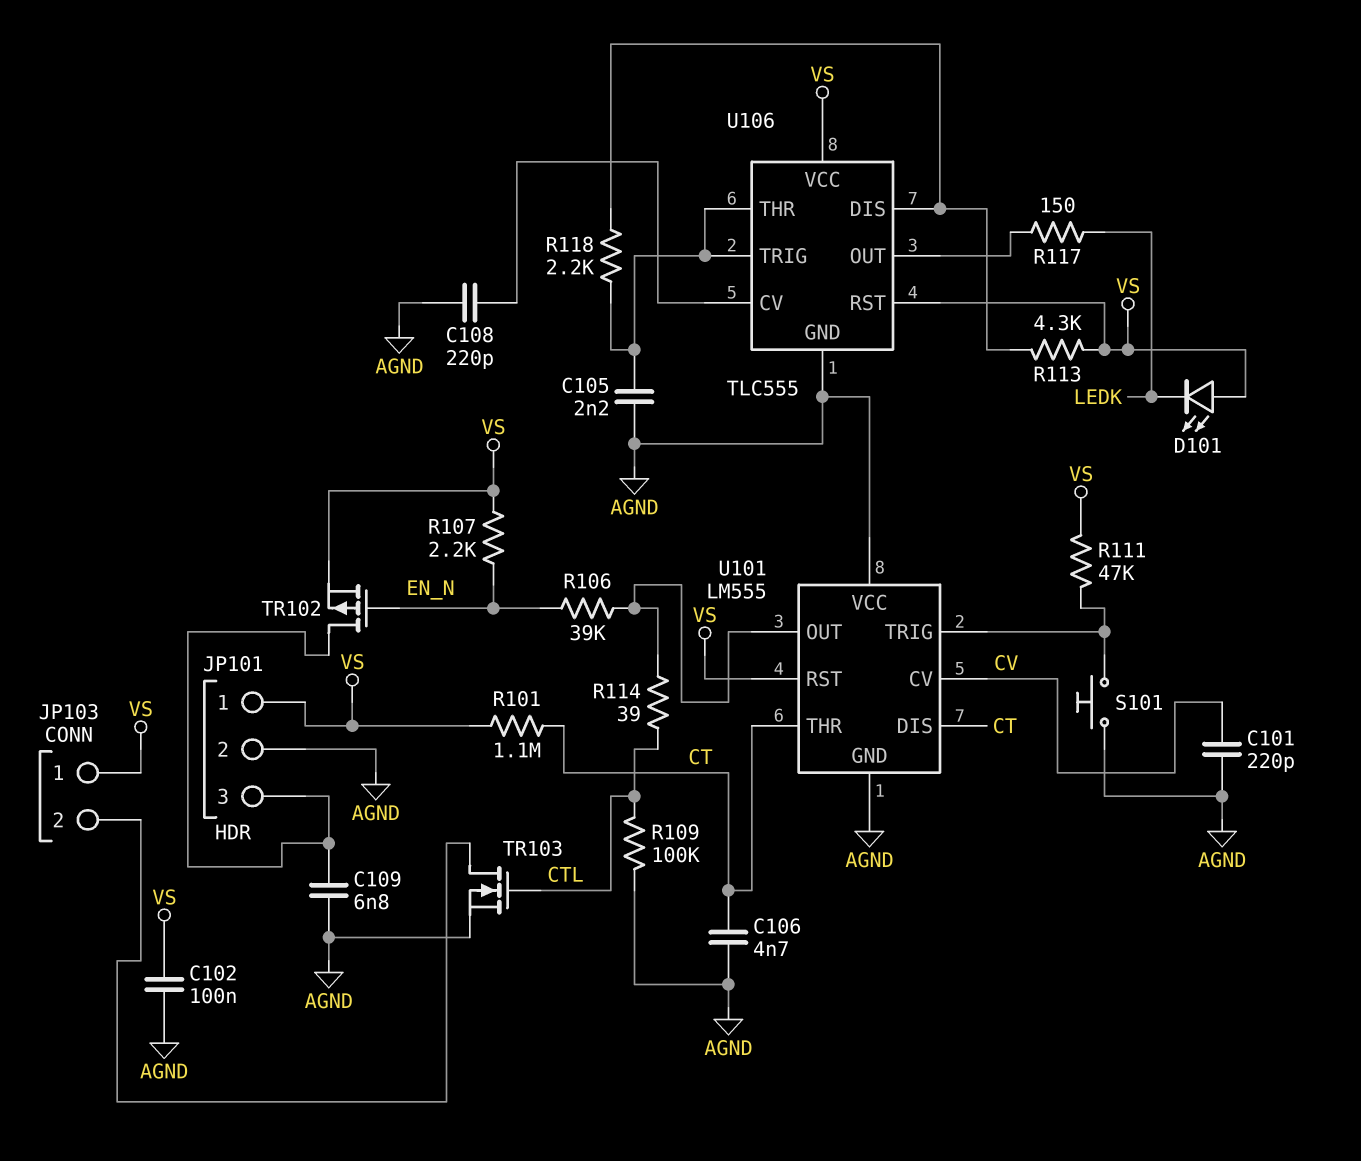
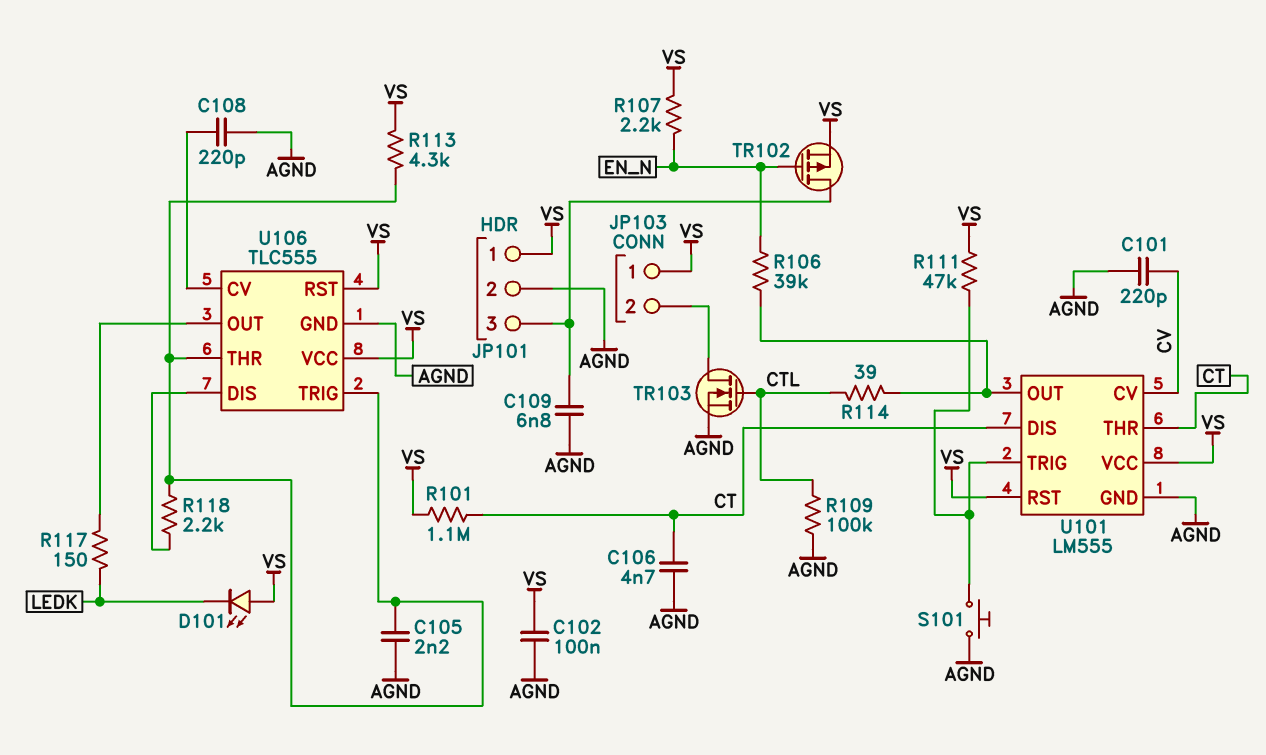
R113: 4.3k (U106/DIS, VS) -> 4.3k (U106/THR, VS)
U101 pin VCC: AGND -> VS

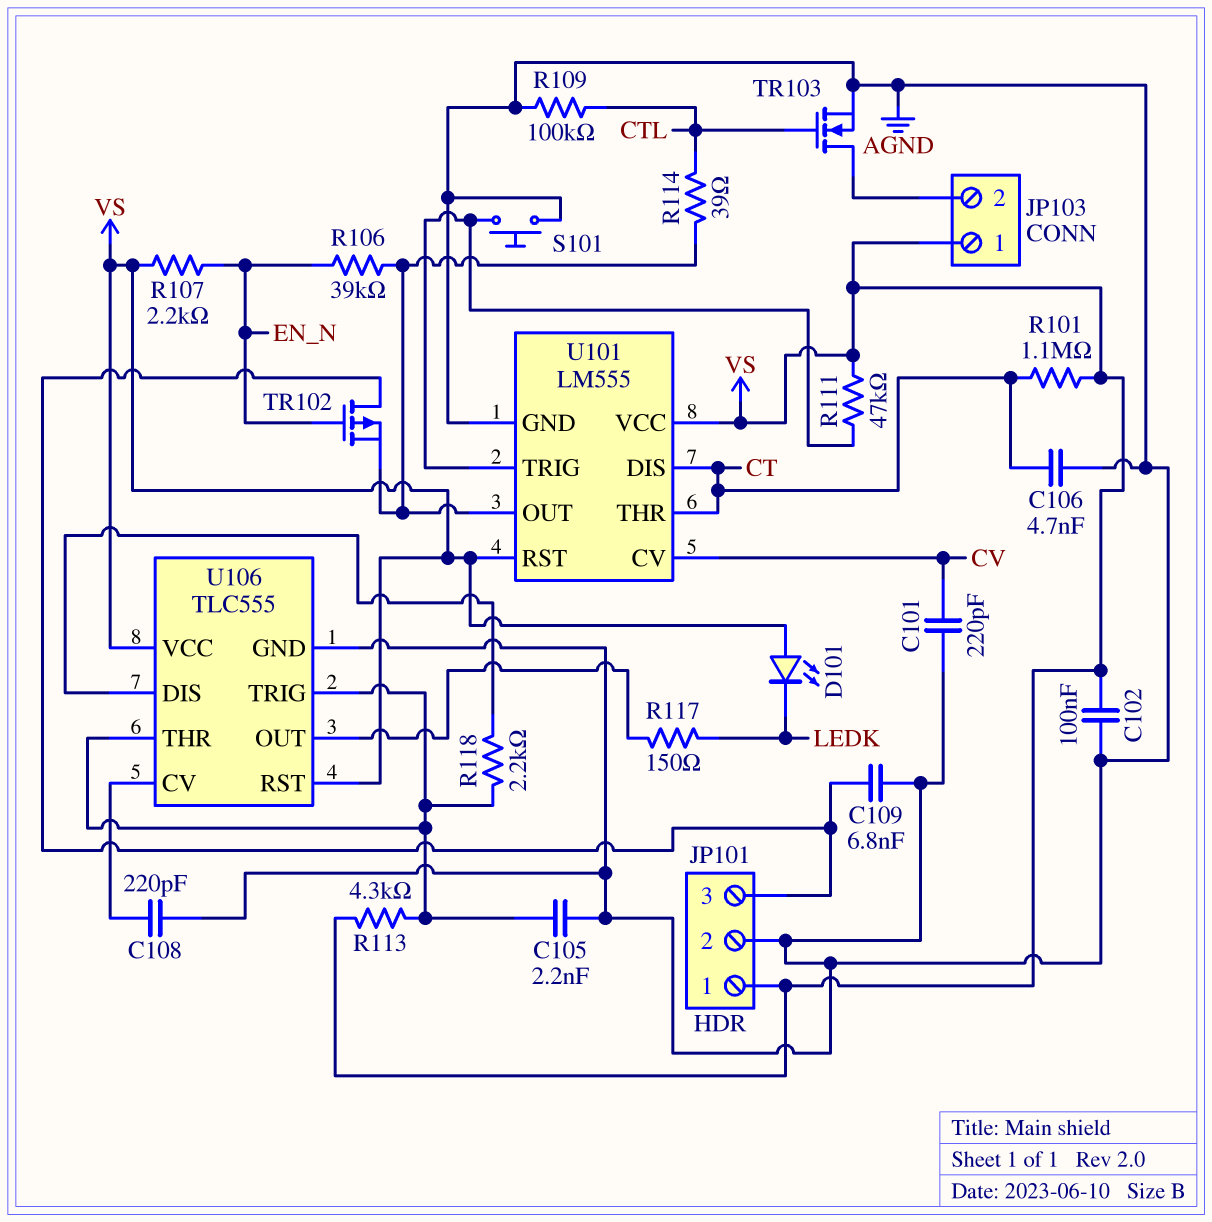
TR102: PMOS (G EN_N, D JP101/3, S VS) -> PMOS (G EN_N, D JP101/3, S U101/OUT)

